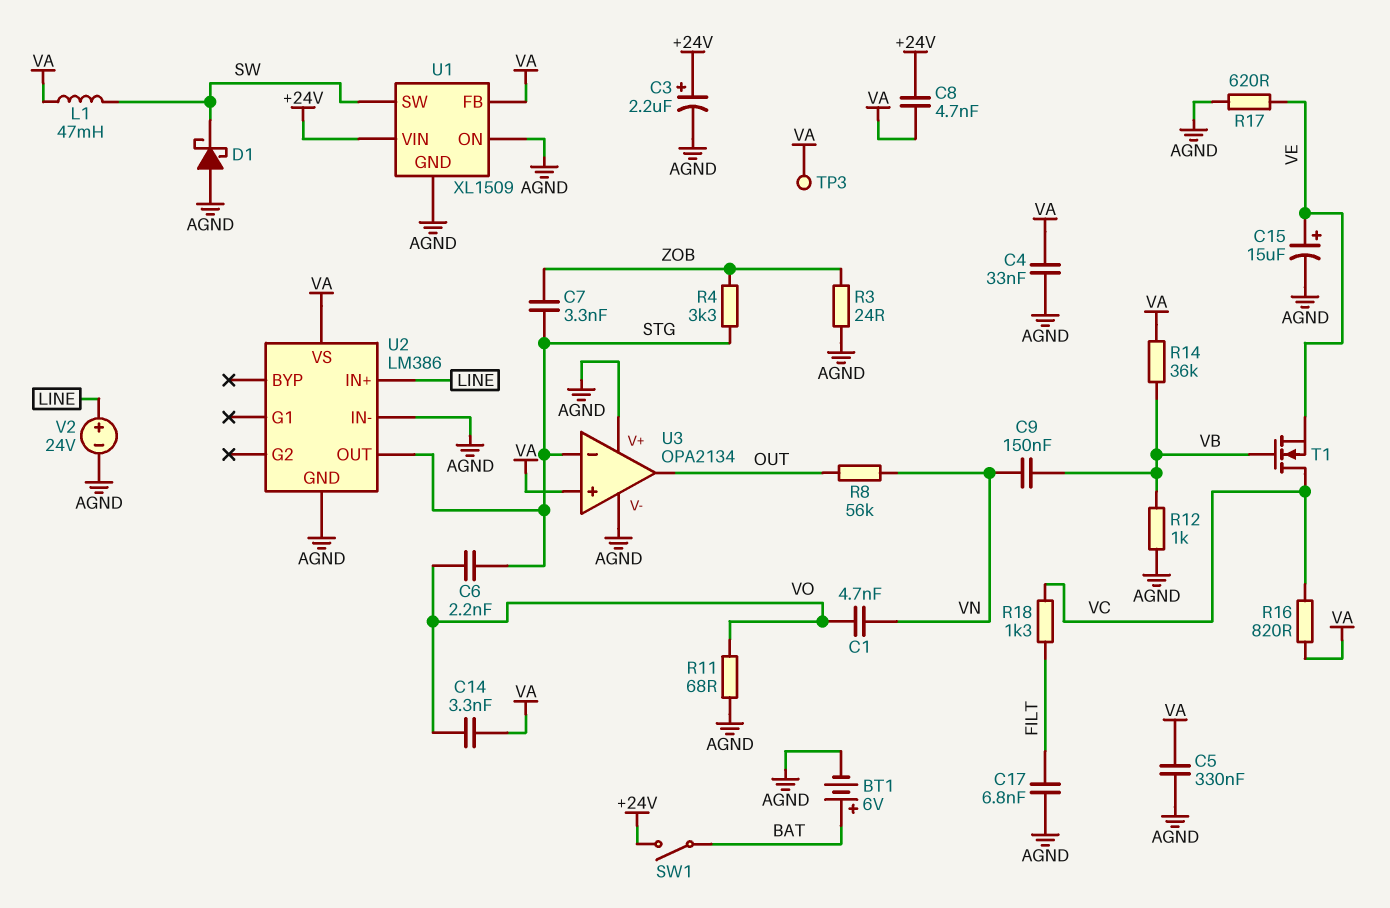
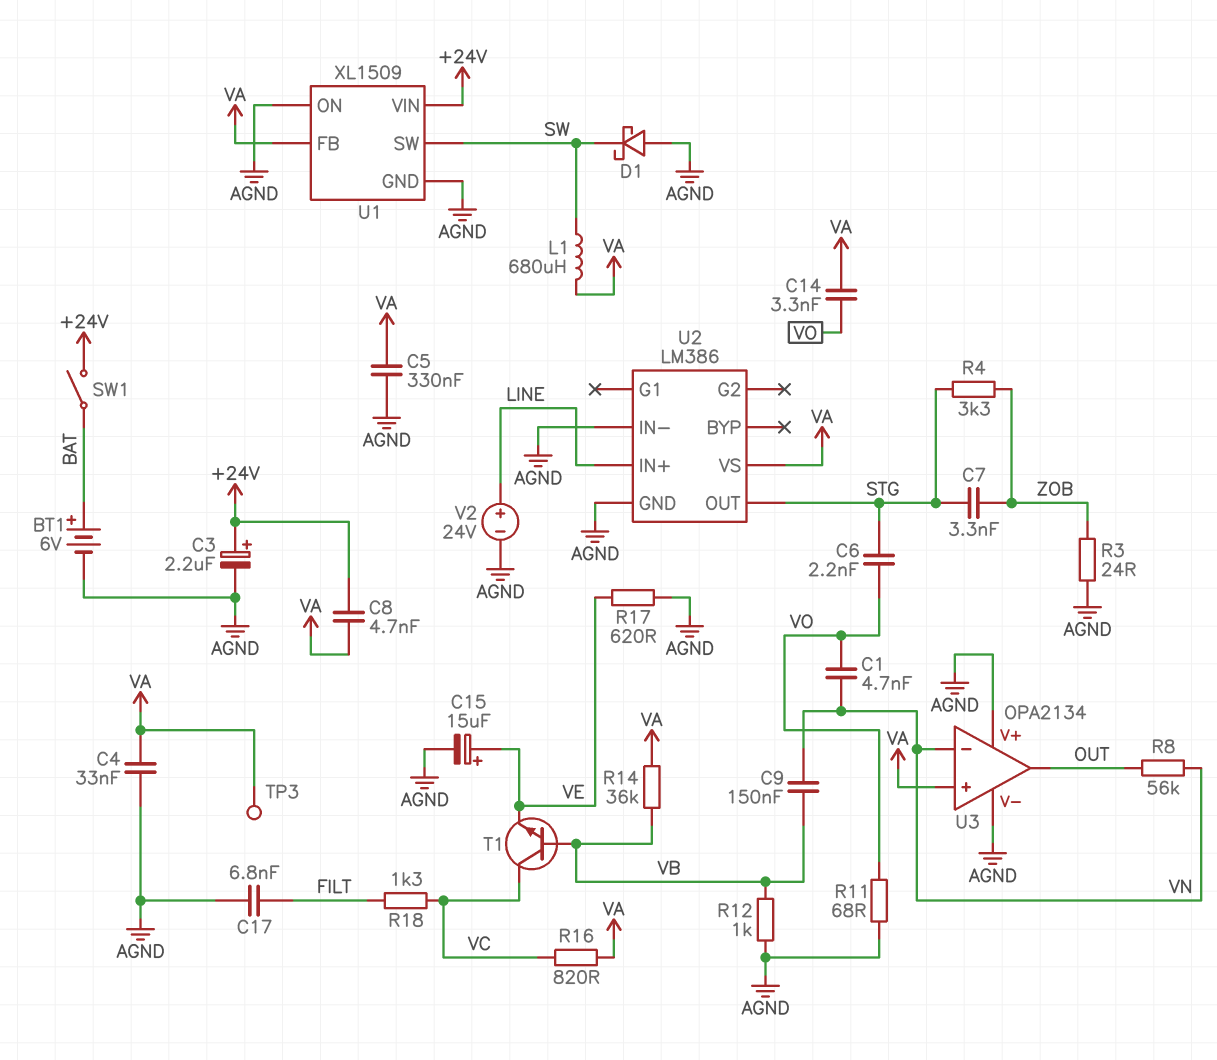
L1: 47mH (SW, VA) -> 680uH (SW, VA)
T1: NMOS (G VB, D VC, S VE) -> NPN (B VB, C VC, E VE)
U3 pin in-: STG -> VN

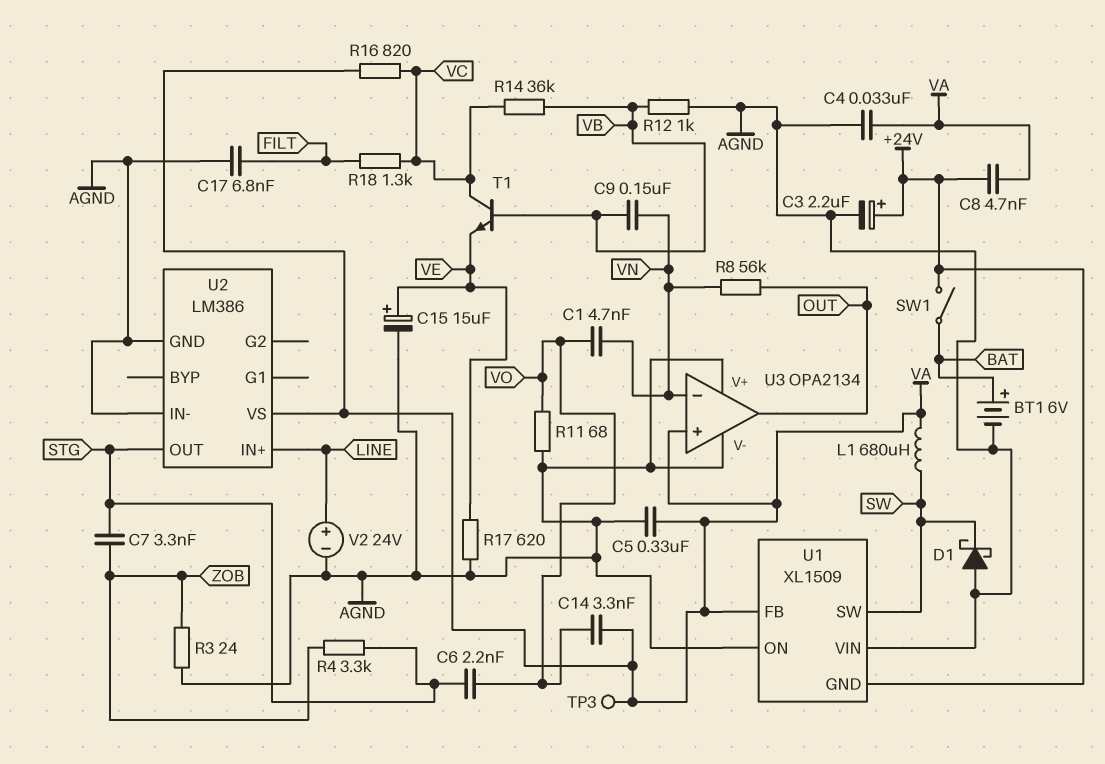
R14: 36k (VA, VB) -> 36k (VB, VC)
U1 pin GND: AGND -> +24V
U1 pin VIN: +24V -> AGND

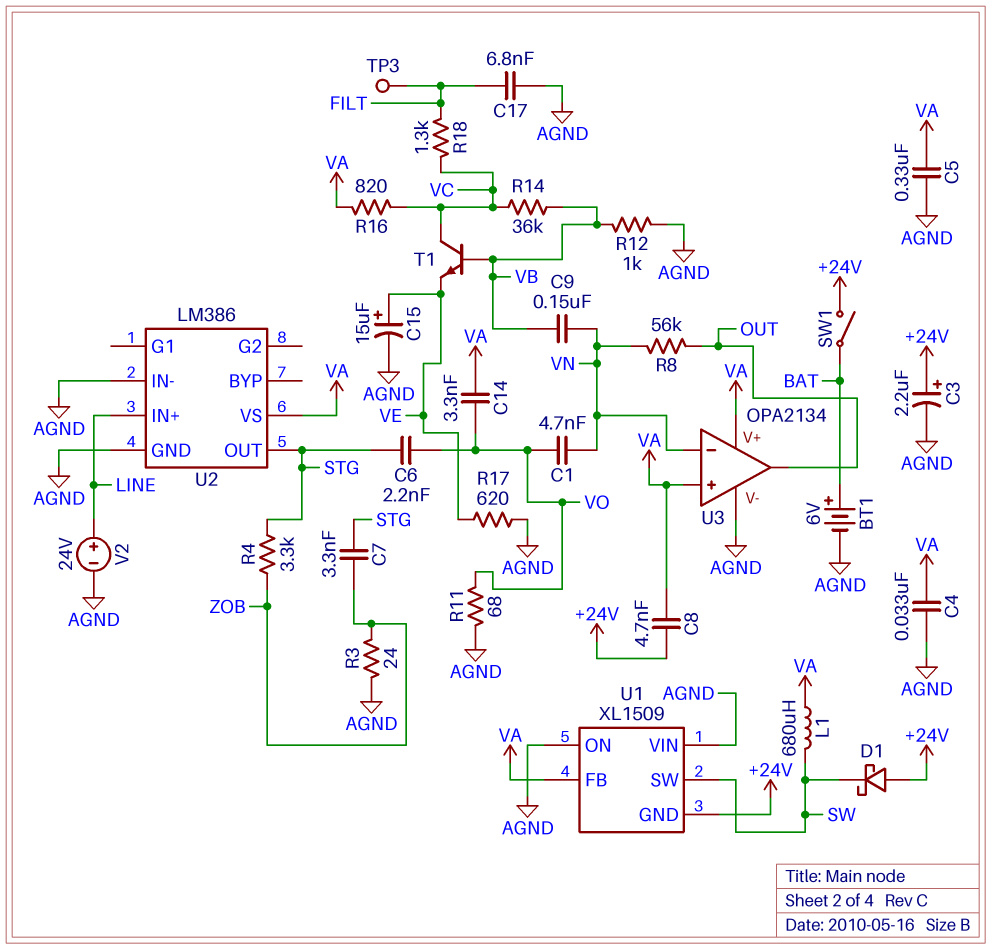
D1: schottky (A AGND, K SW) -> schottky (A +24V, K SW)
TP3: test point (VA) -> test point (FILT)
U3 pin V+: AGND -> VA

